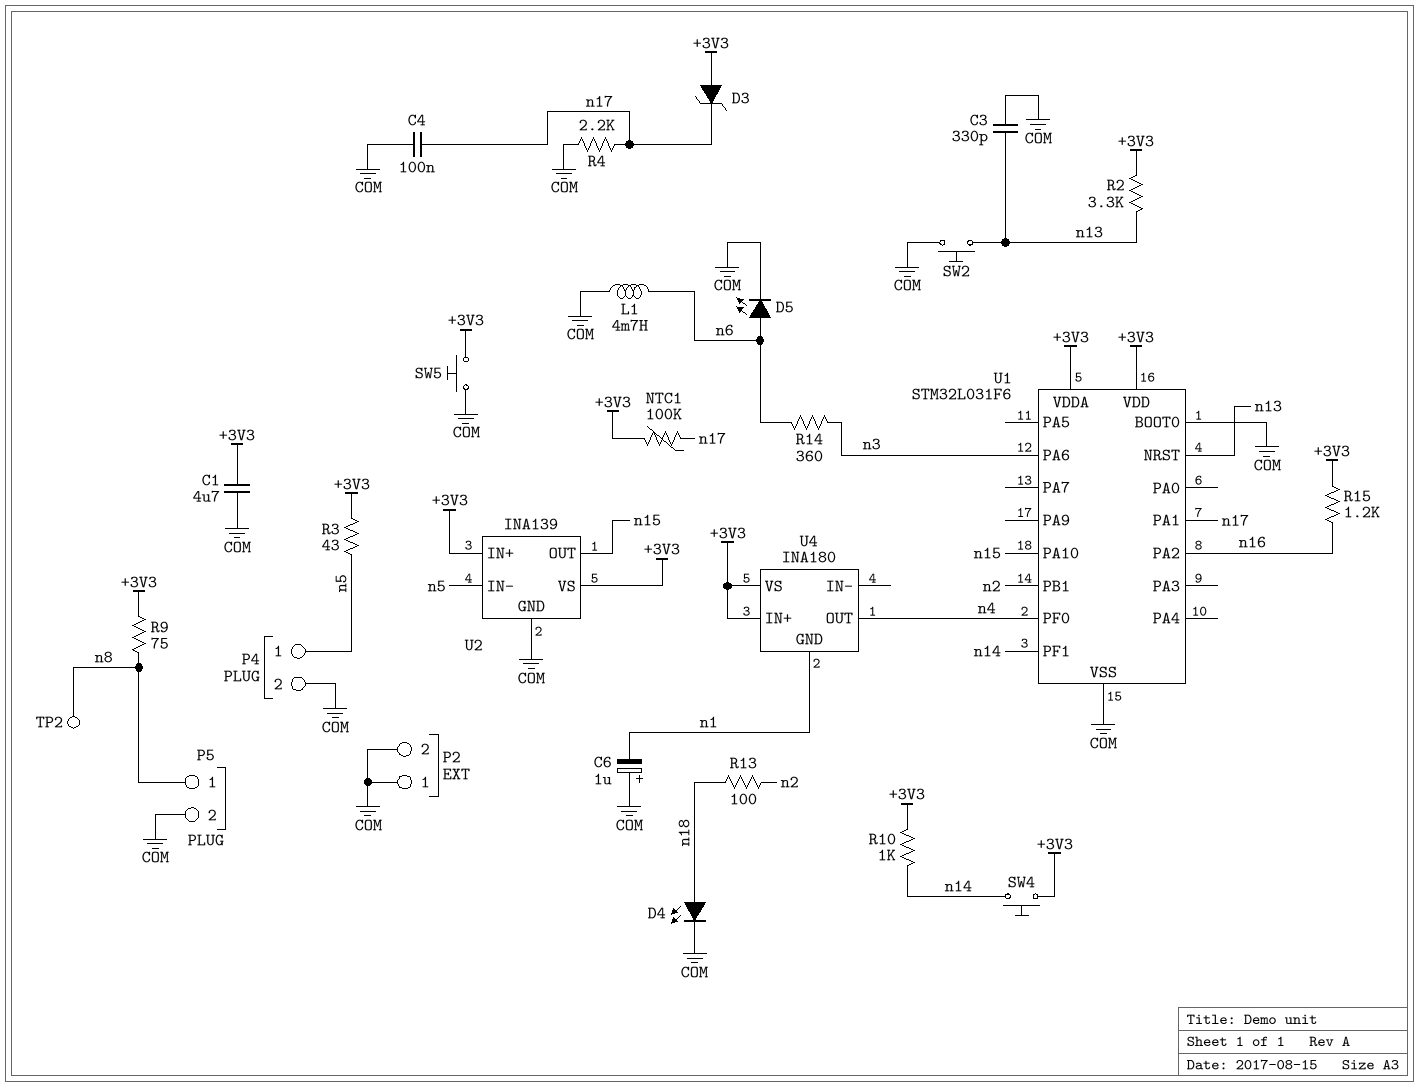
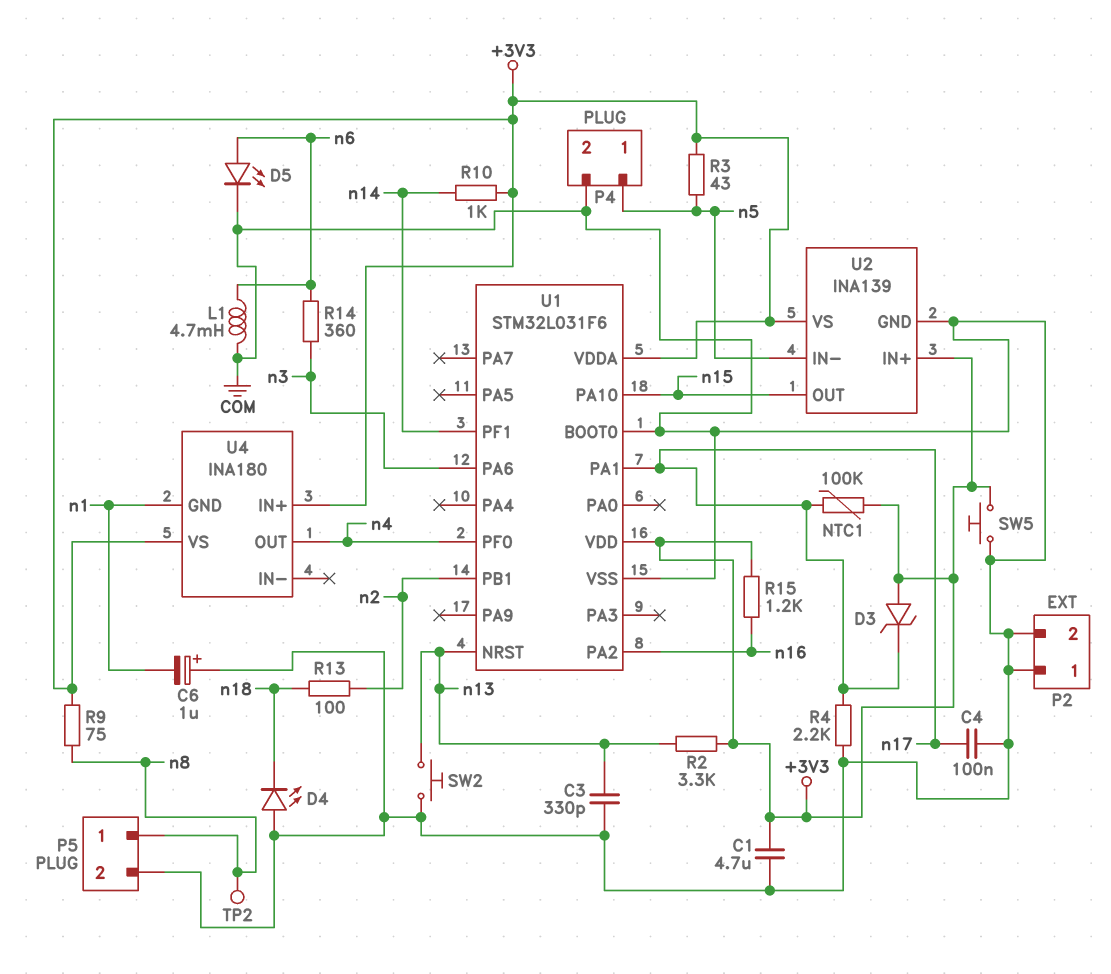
D4: LED (A n18, K COM) -> LED (A COM, K n18)
SW4: button (+3V3, n14) -> none

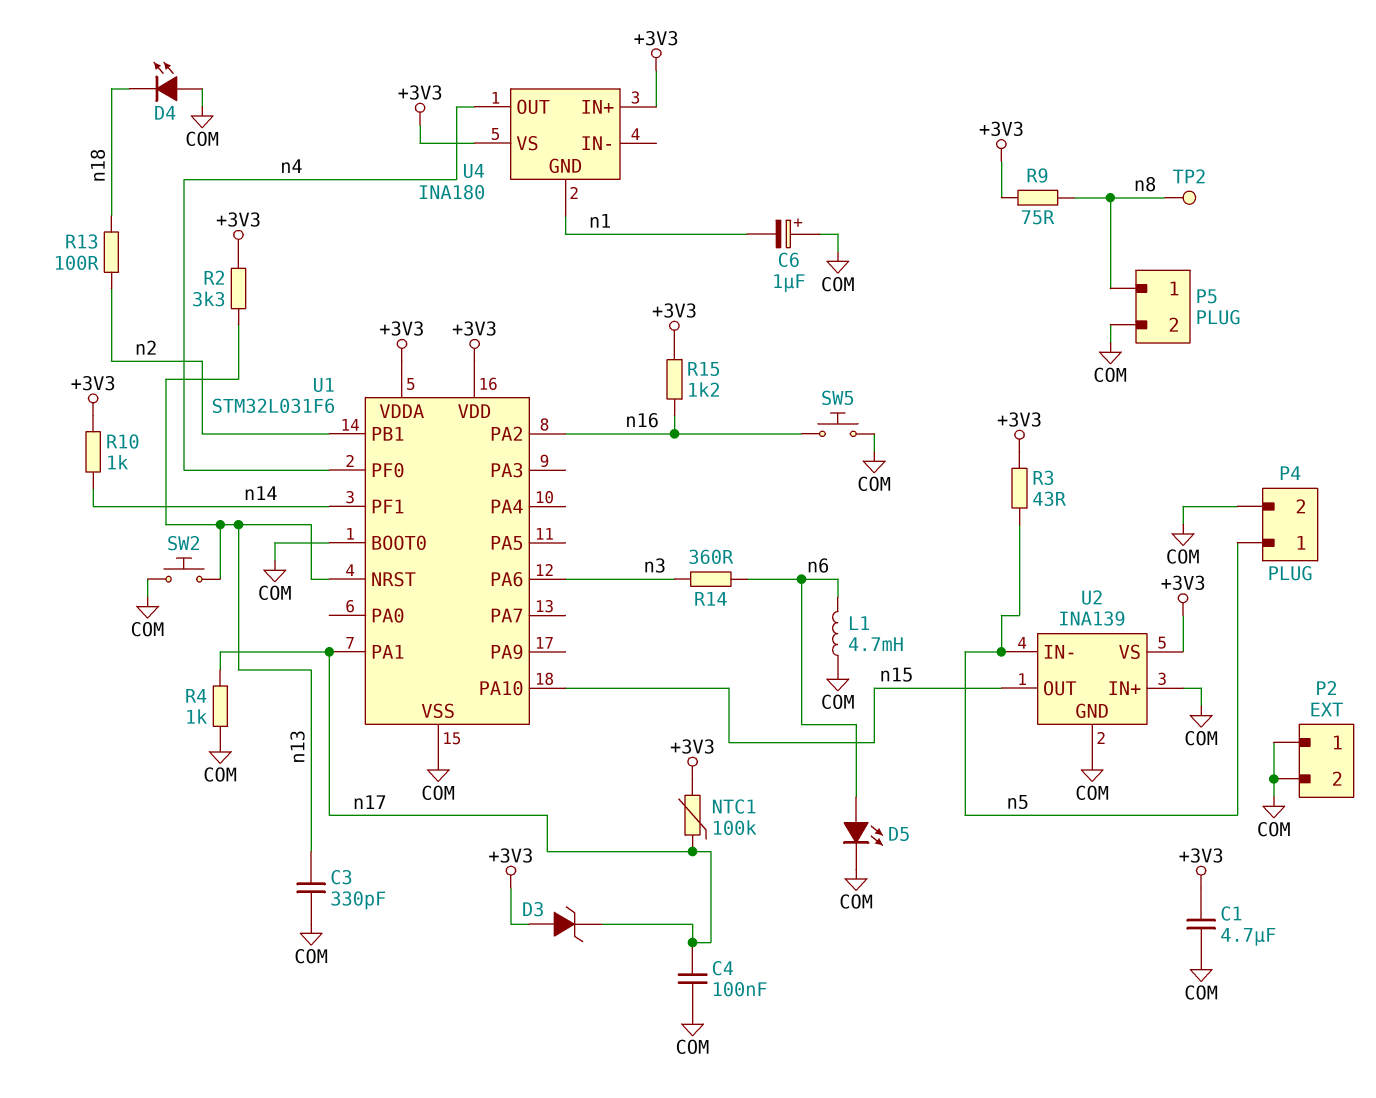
R4: 2.2k (COM, n17) -> 1k (COM, n17)
SW5: button (+3V3, COM) -> button (COM, n16)
U2 pin IN+: +3V3 -> COM

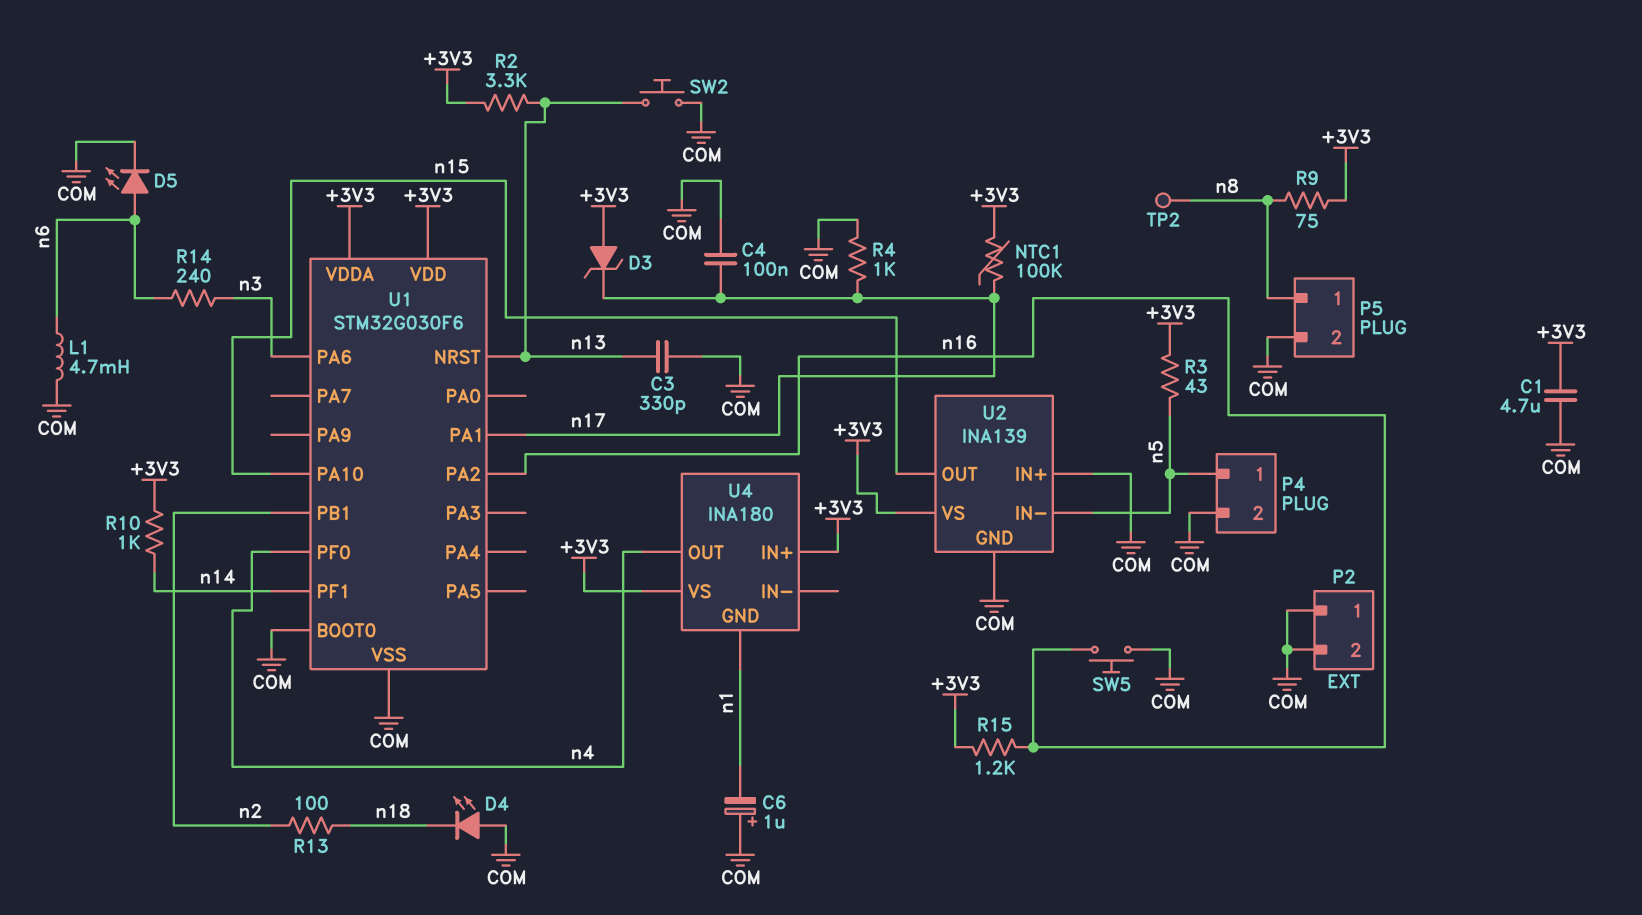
R14: 360 (n3, n6) -> 240 (n3, n6)
U1: STM32L031F6 -> STM32G030F6

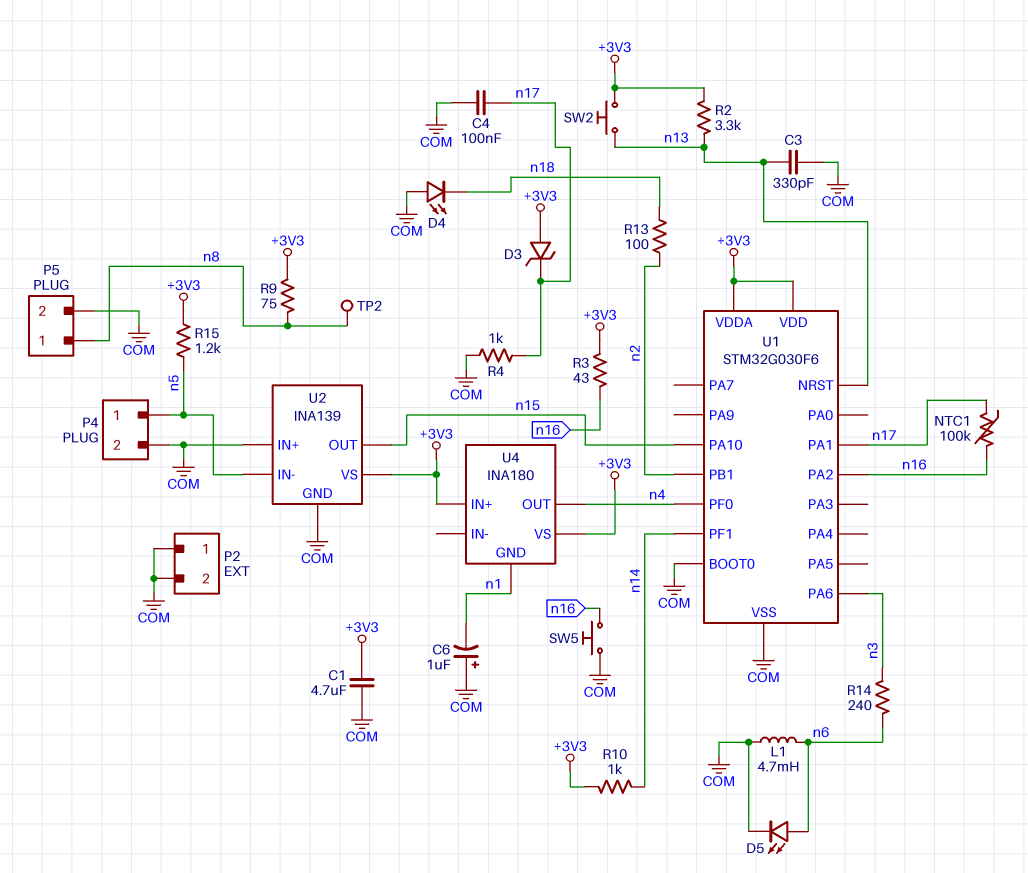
NTC1: 100k (+3V3, n17) -> 100k (n16, n17)
R3: 43 (+3V3, n5) -> 43 (+3V3, n16)
R15: 1.2k (+3V3, n16) -> 1.2k (+3V3, n5)
SW2: button (COM, n13) -> button (+3V3, n13)

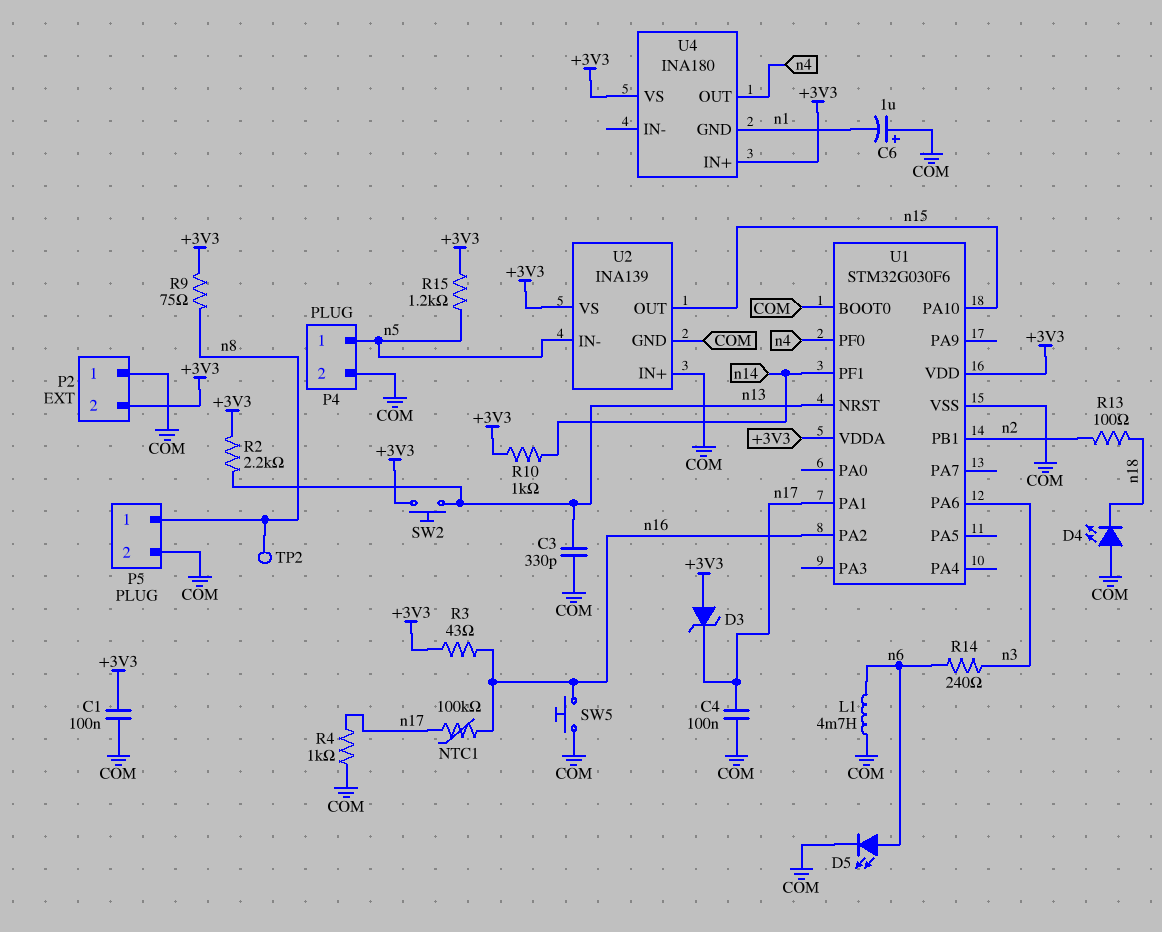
C1: 4.7uF (+3V3, COM) -> 100nF (+3V3, COM)
P2 pin 2: COM -> +3V3
R2: 3.3k (+3V3, n13) -> 2.2k (+3V3, n13)

